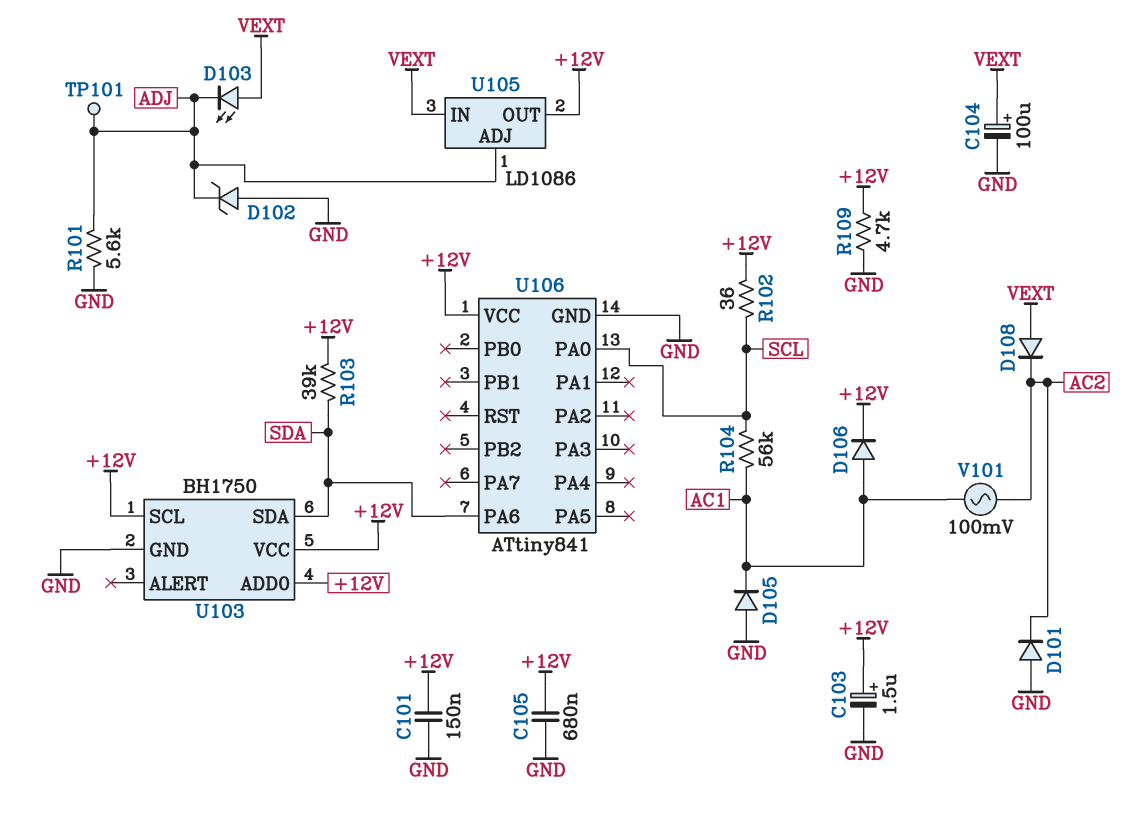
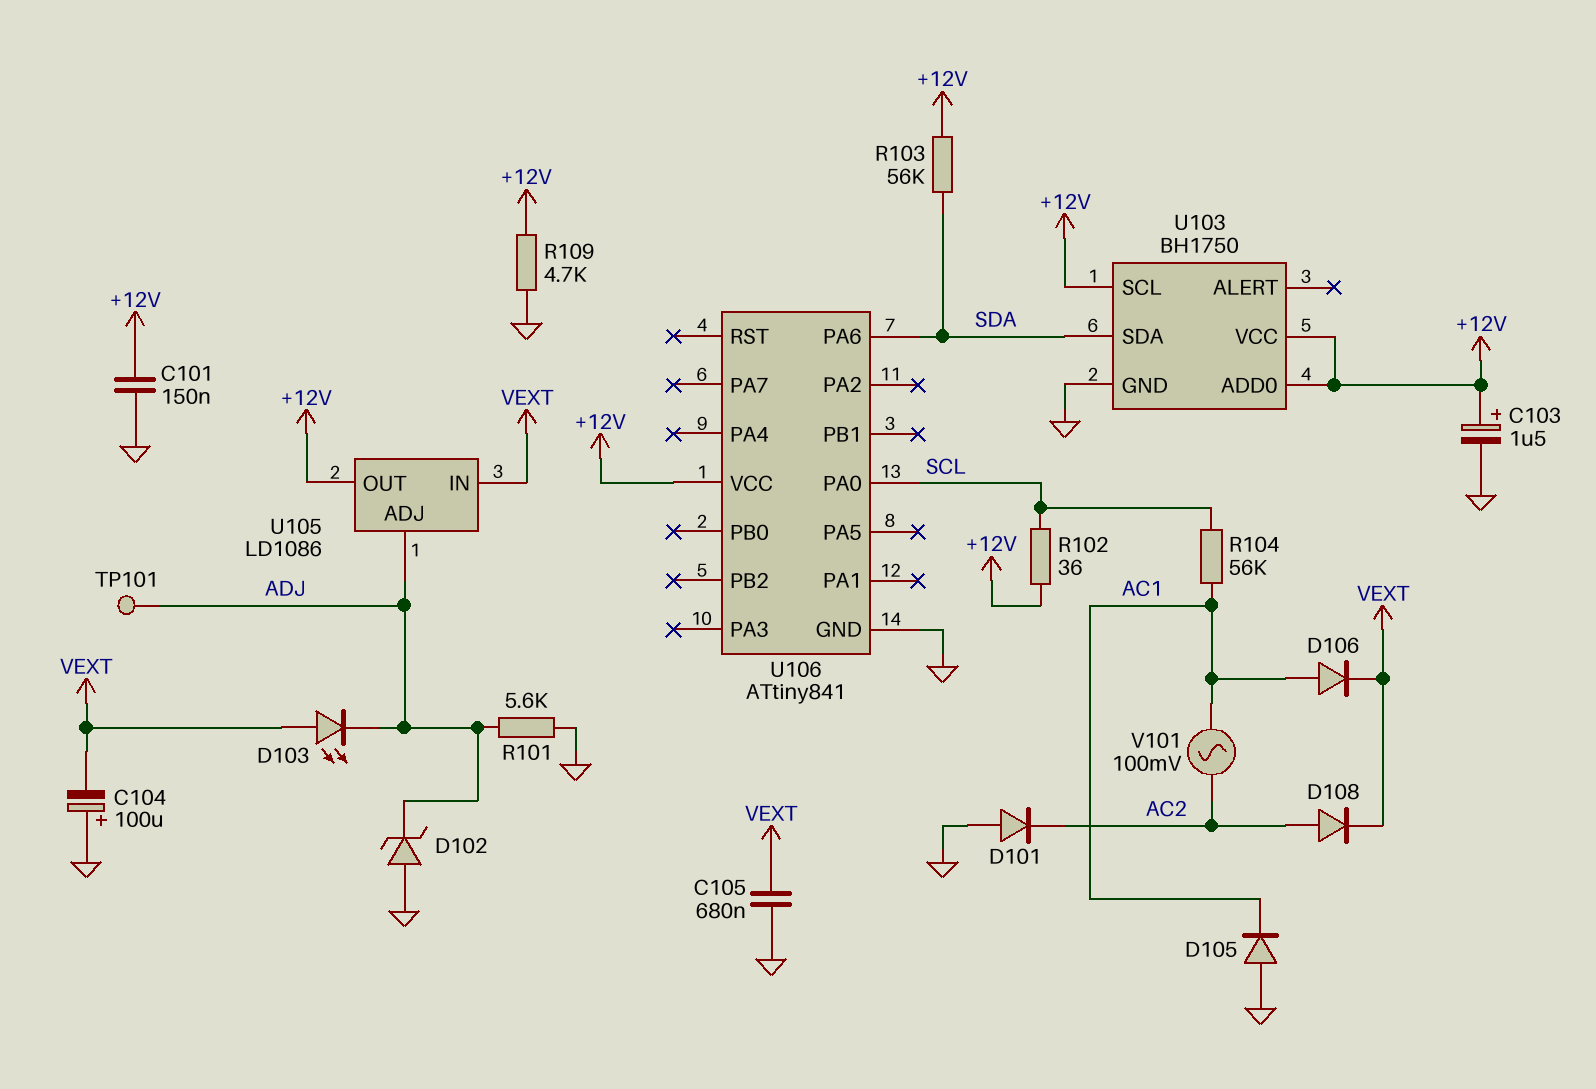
C104: 100uF (plus VEXT, minus GND) -> 100uF (plus GND, minus VEXT)
C105: 680nF (+12V, GND) -> 680nF (GND, VEXT)
D106: diode (A AC1, K +12V) -> diode (A AC1, K VEXT)
D108: diode (A VEXT, K AC2) -> diode (A AC2, K VEXT)
R103: 39k (+12V, SDA) -> 56k (+12V, SDA)

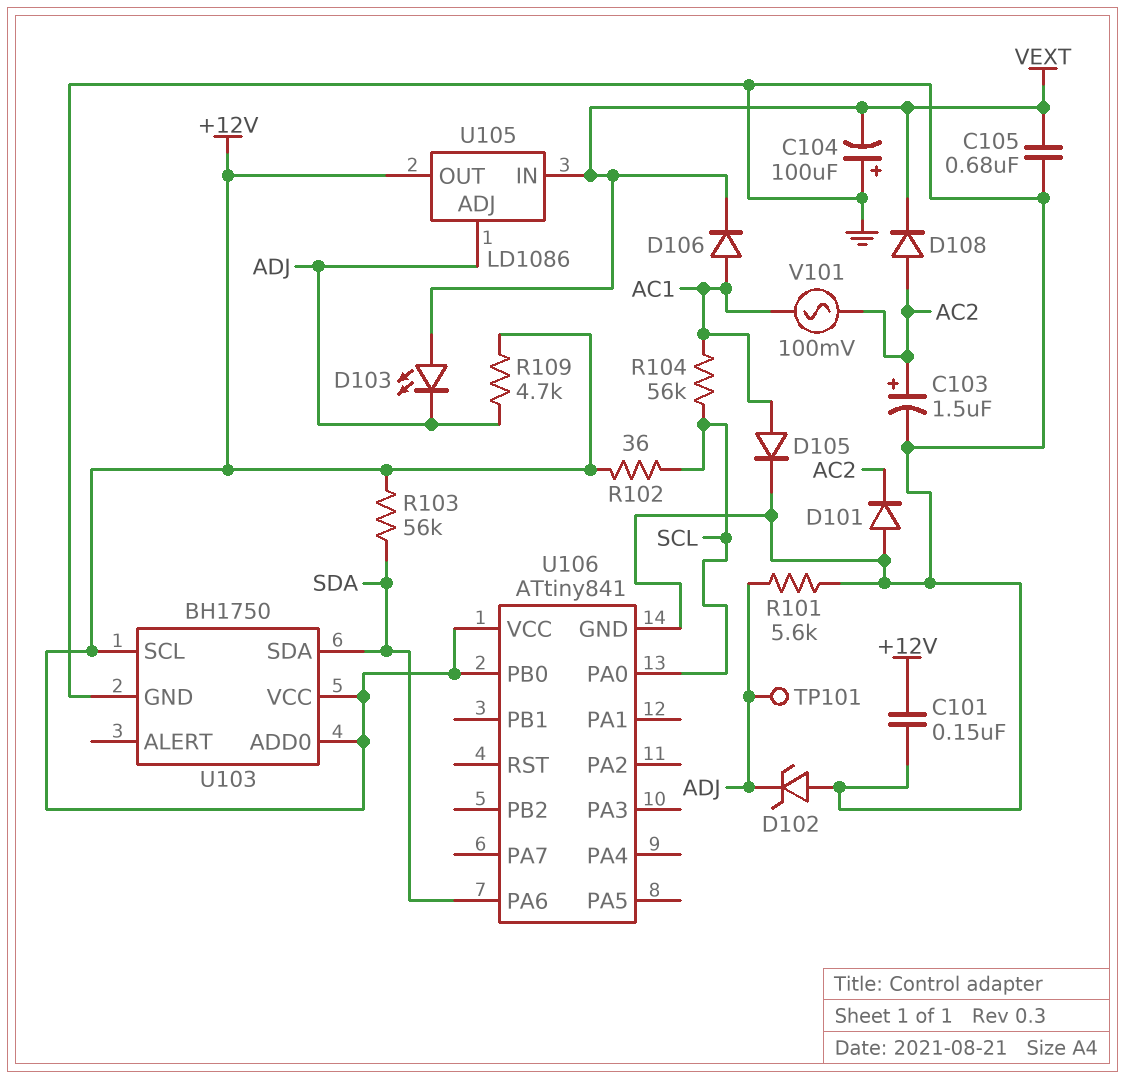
C103: 1.5uF (plus +12V, minus GND) -> 1.5uF (plus AC2, minus GND)
D105: diode (A GND, K AC1) -> diode (A AC1, K GND)
R109: 4.7k (+12V, GND) -> 4.7k (+12V, ADJ)
U106 pin PB0: none -> +12V

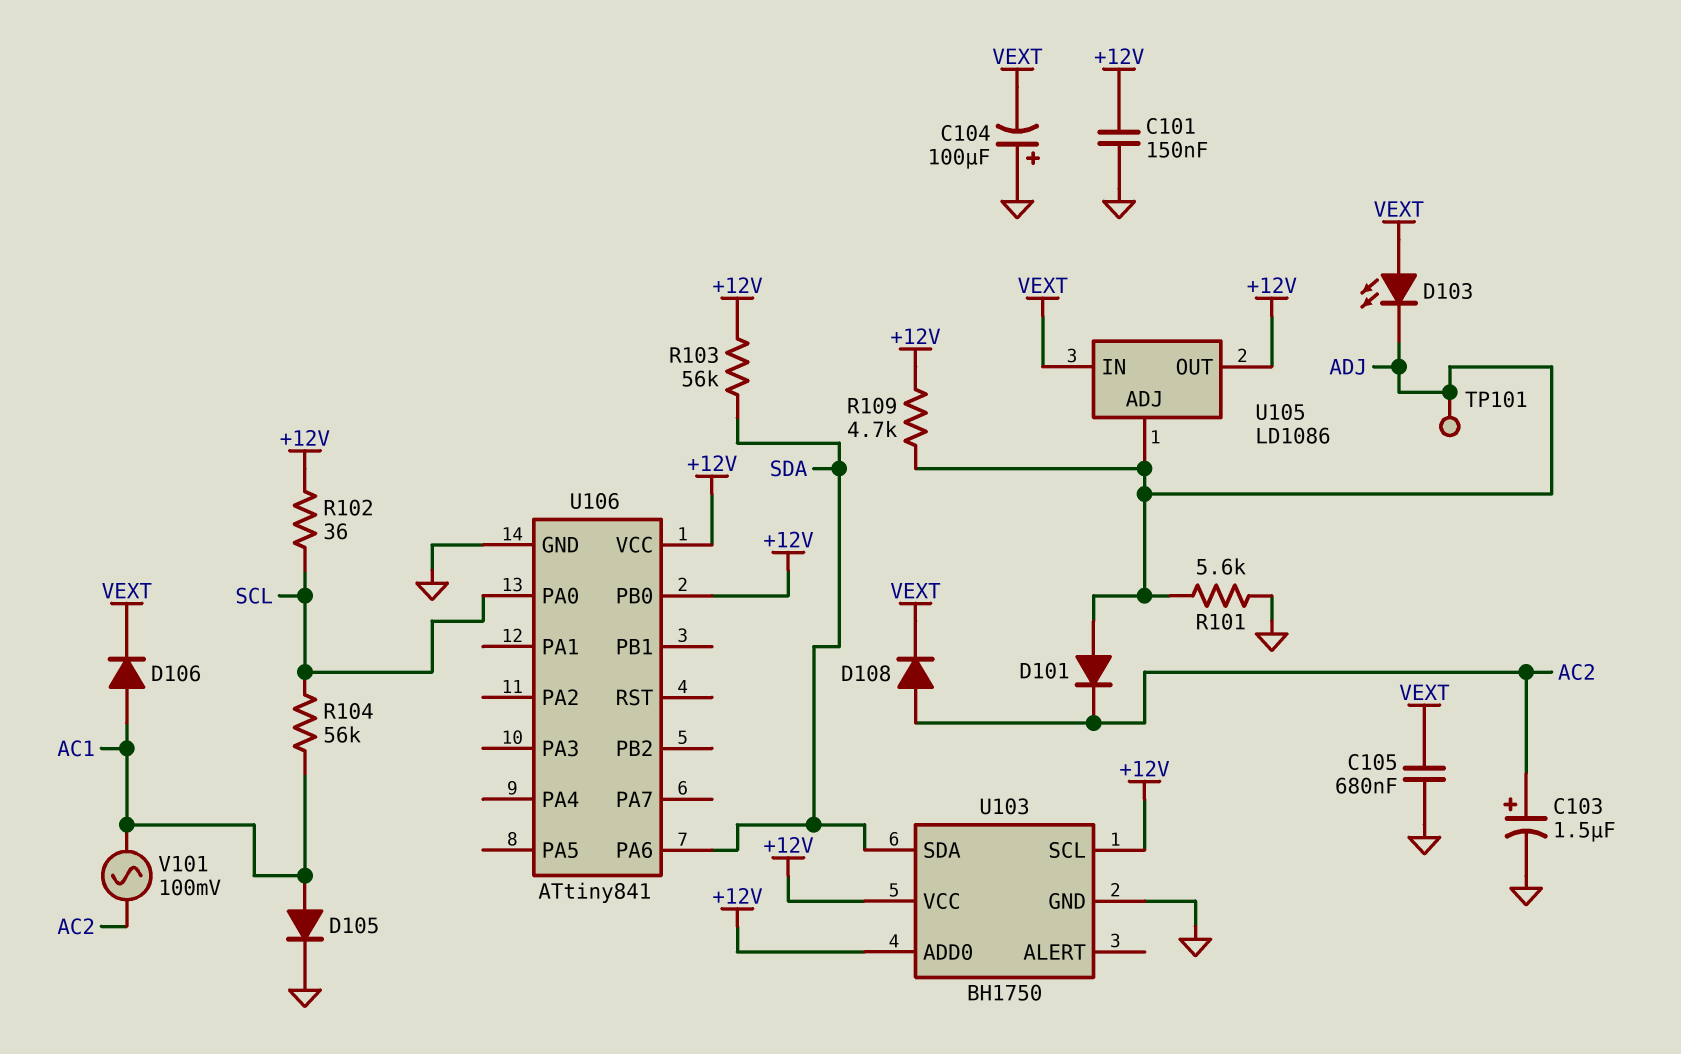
D101: diode (A GND, K AC2) -> diode (A ADJ, K AC2)
D102: zener (A GND, K ADJ) -> none

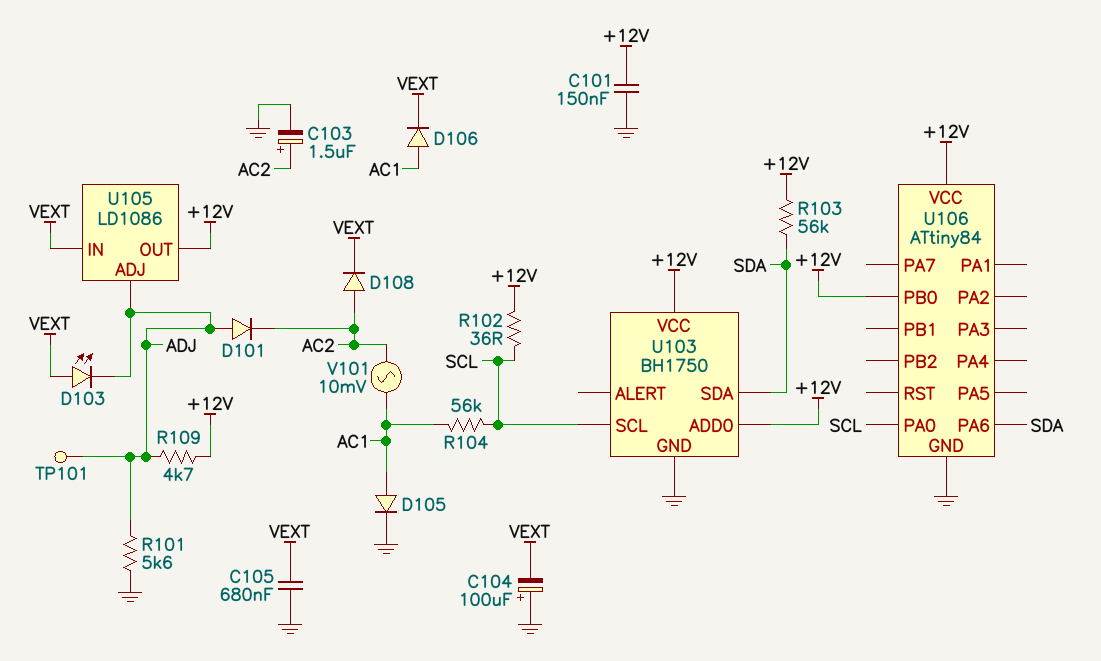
U103 pin SCL: +12V -> SCL
U106: ATtiny841 -> ATtiny84
V101: AC 100mV (AC1, AC2) -> AC 10mV (AC1, AC2)

